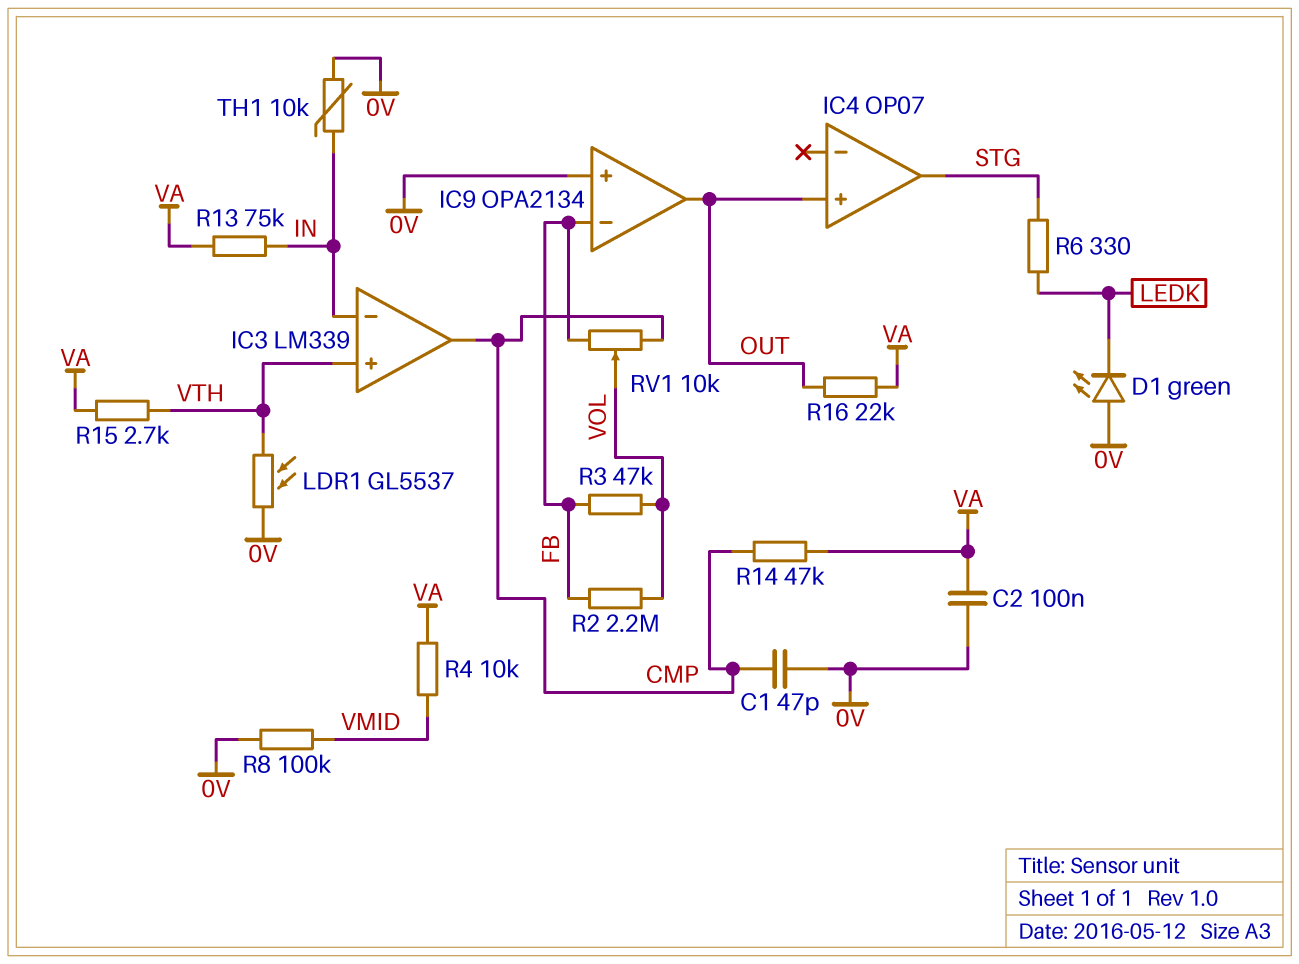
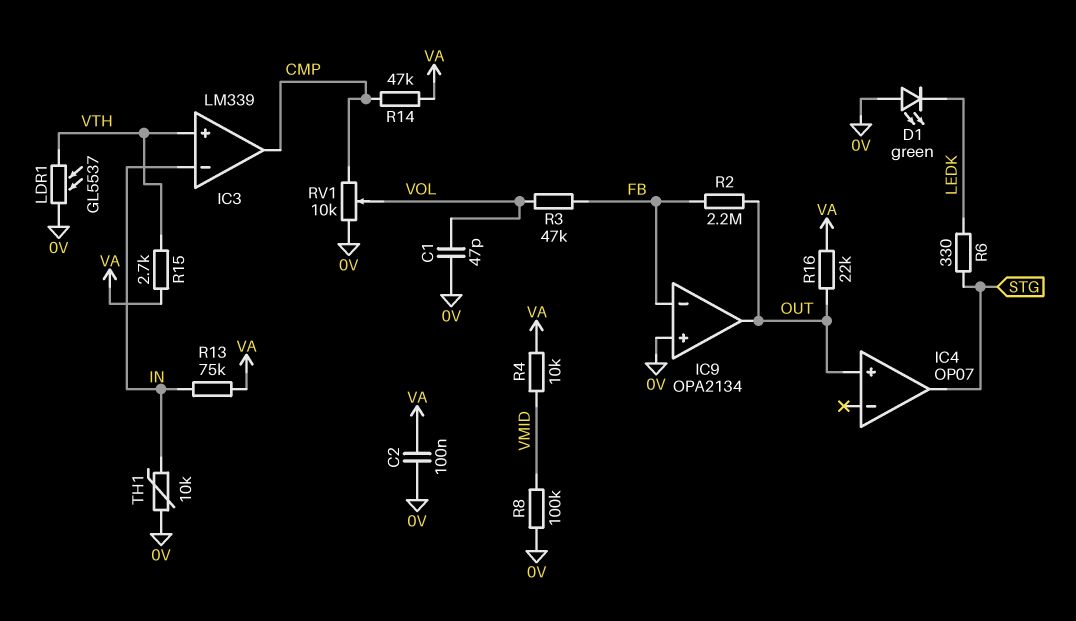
C1: 47pF (0V, CMP) -> 47pF (0V, VOL)
R2: 2.2M (FB, VOL) -> 2.2M (FB, OUT)
RV1: 10k (CMP, FB, wiper VOL) -> 10k (0V, CMP, wiper VOL)

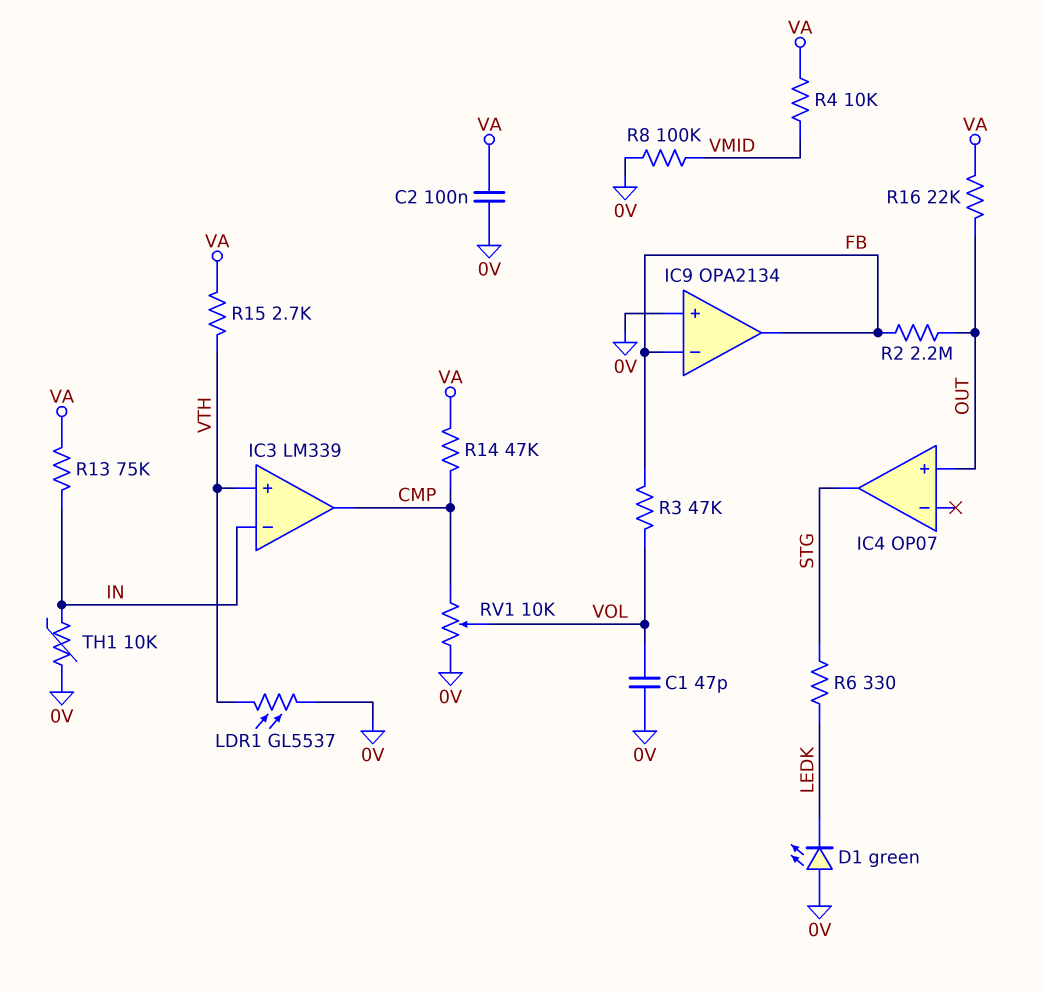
IC9 pin out: OUT -> FB

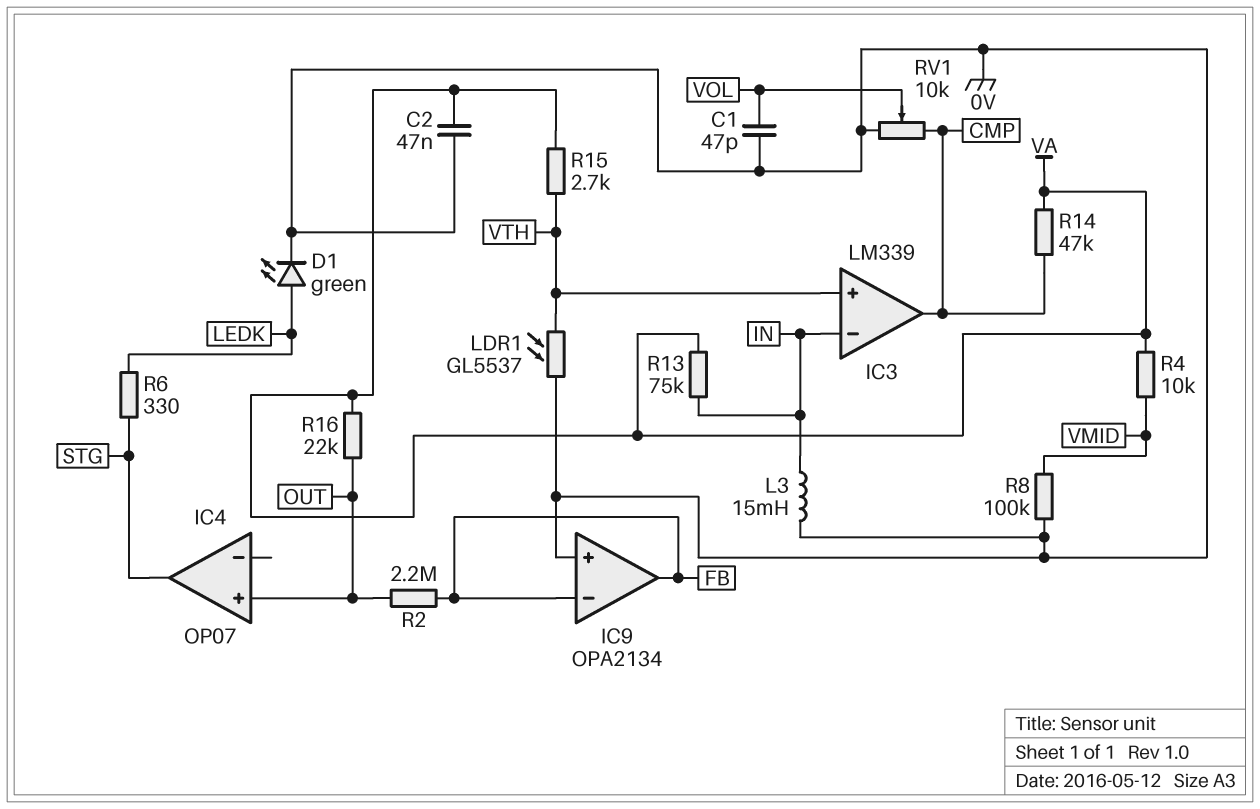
C2: 100nF (0V, VA) -> 47nF (0V, VA)
D1: LED green (A 0V, K LEDK) -> LED green (A LEDK, K 0V)
L3: none -> 15mH (0V, IN)
R3: 47k (FB, VOL) -> none
TH1: 10k (0V, IN) -> none

